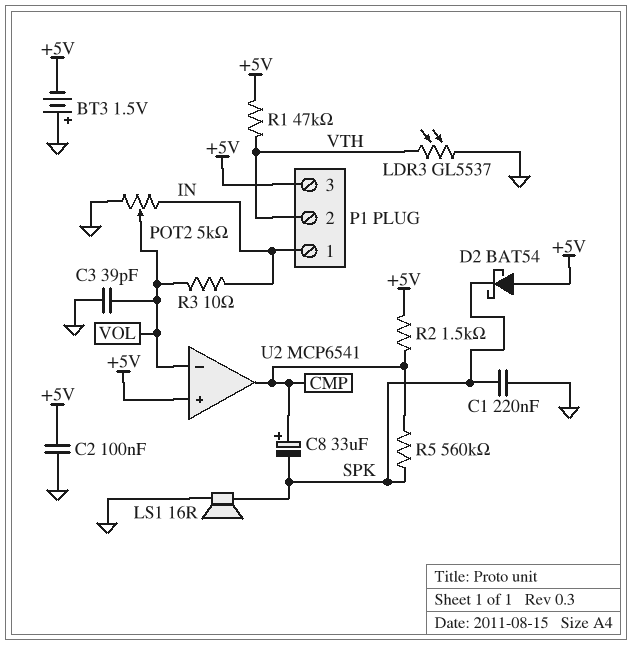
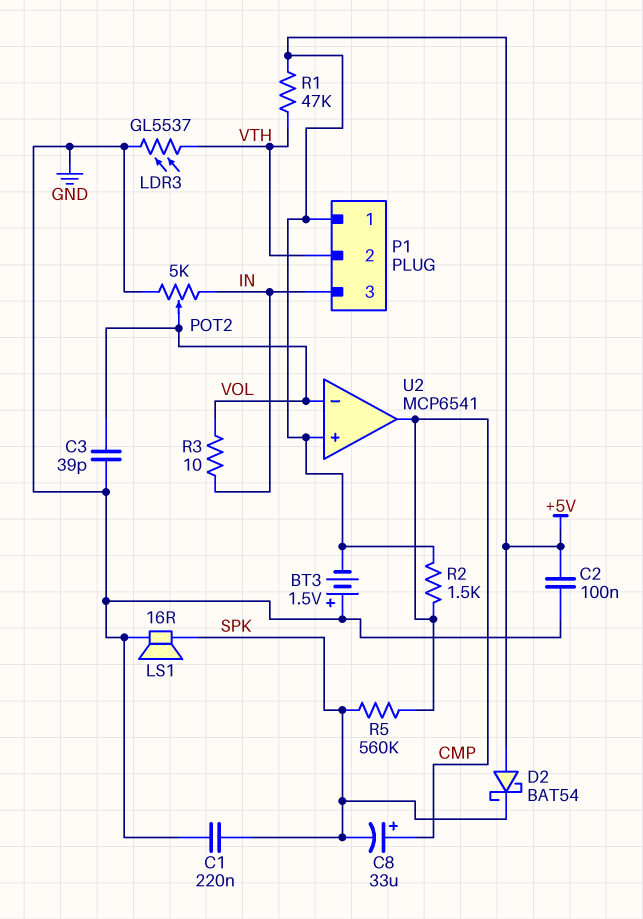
P1 pin 1: IN -> +5V
P1 pin 3: +5V -> IN

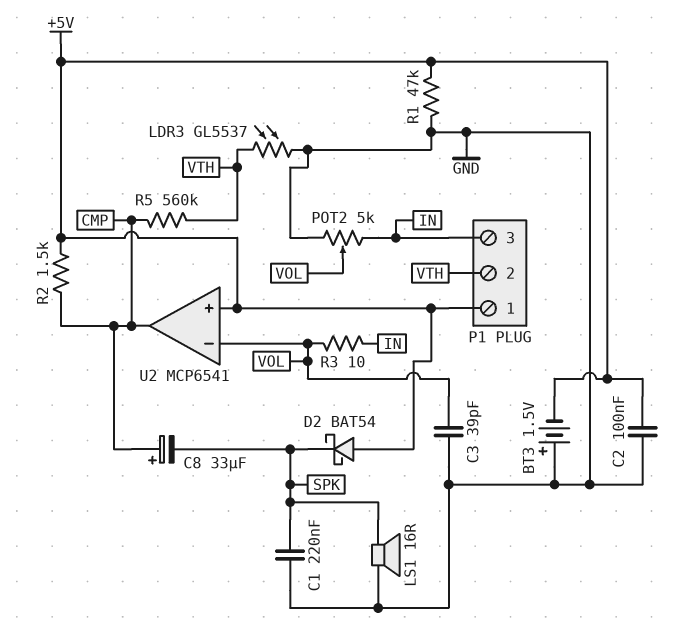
R1: 47k (+5V, VTH) -> 47k (+5V, GND)
R5: 560k (CMP, SPK) -> 560k (CMP, VTH)

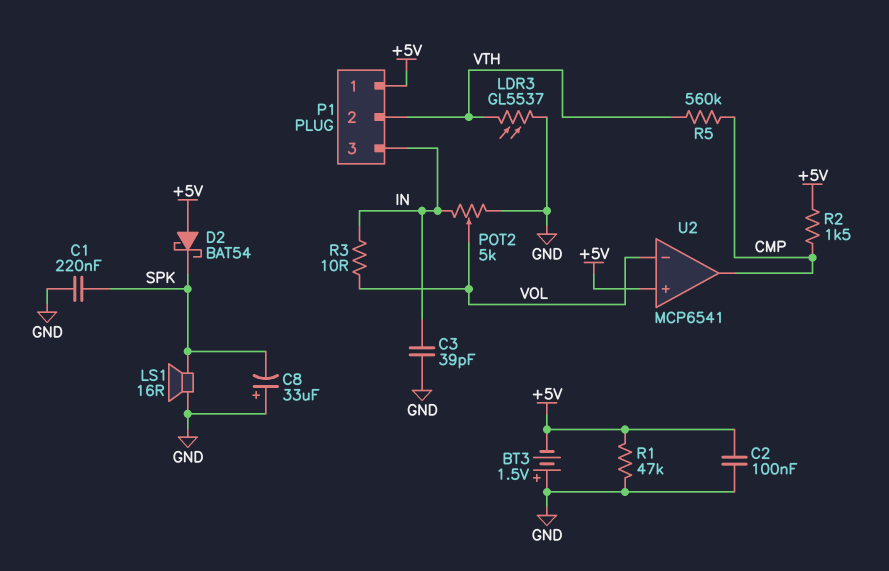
C3: 39pF (GND, VOL) -> 39pF (GND, IN)
C8: 33uF (plus CMP, minus SPK) -> 33uF (plus GND, minus SPK)

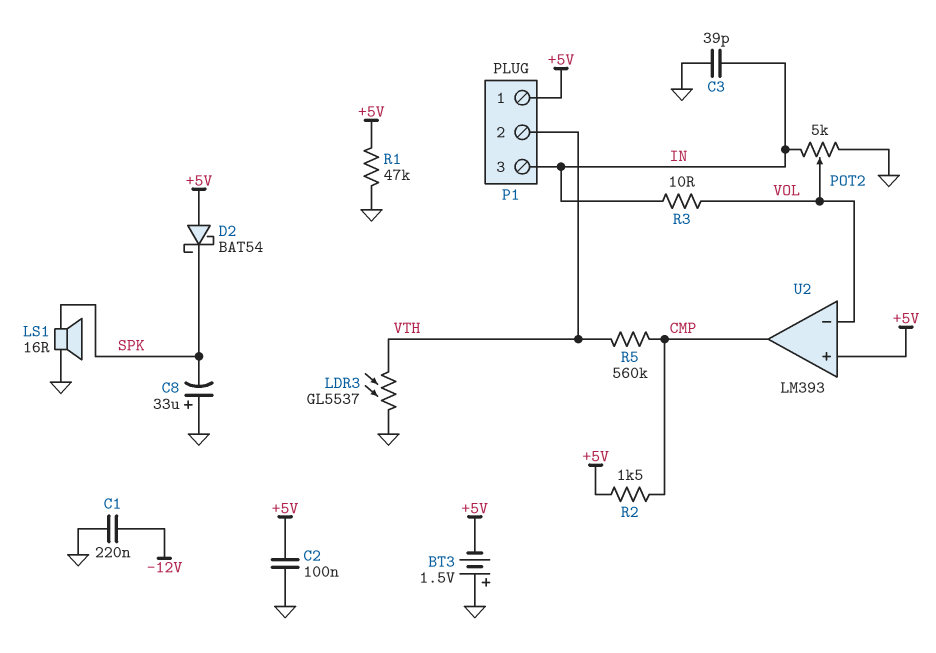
C1: 220nF (GND, SPK) -> 220nF (-12V, GND)
U2: MCP6541 -> LM393

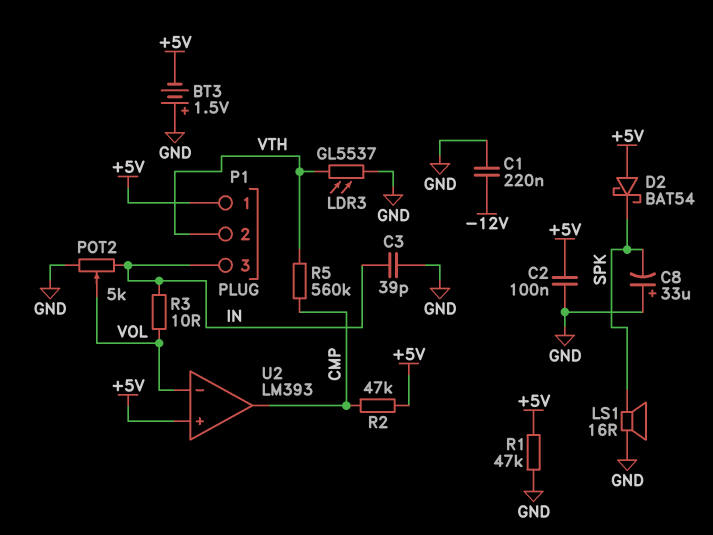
R2: 1.5k (+5V, CMP) -> 47k (+5V, CMP)

